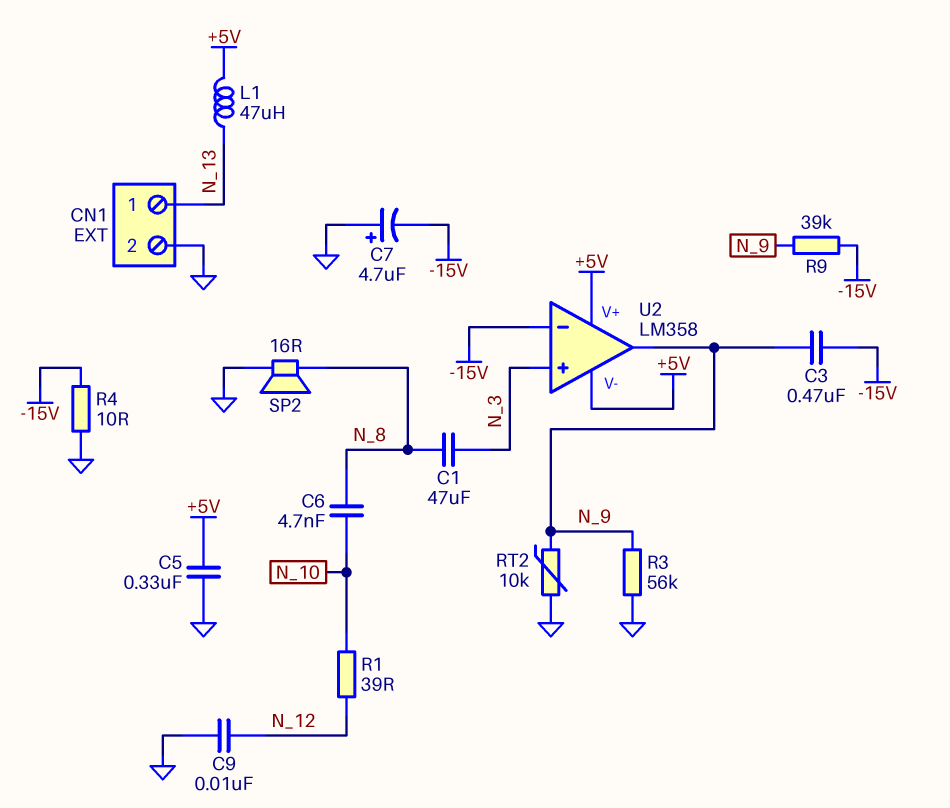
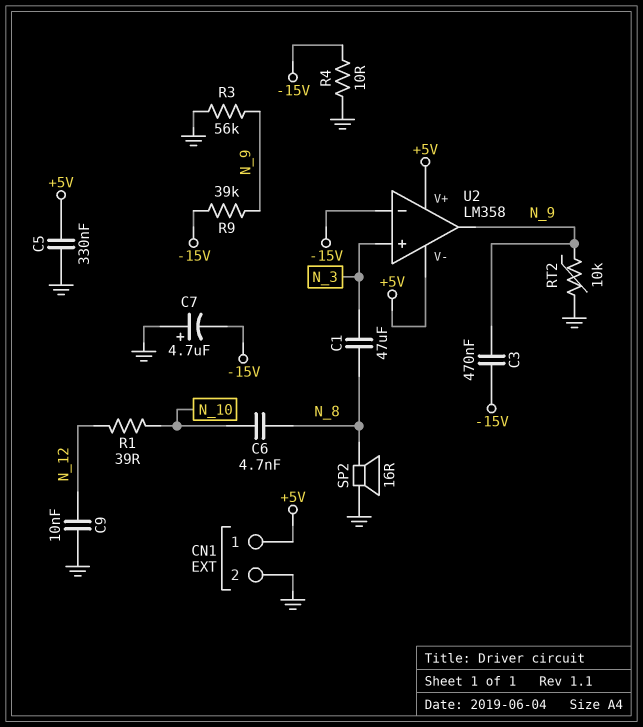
CN1 pin 1: N_13 -> +5V
L1: 47uH (+5V, N_13) -> none

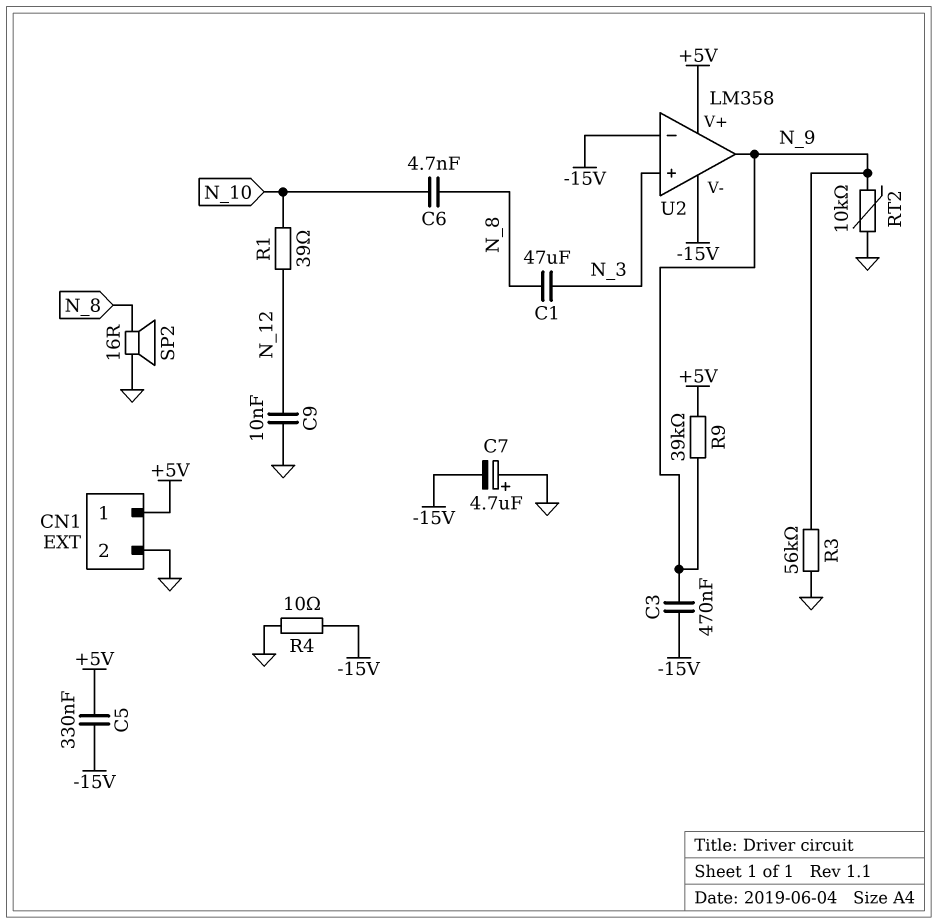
C5: 330nF (+5V, GND) -> 330nF (+5V, -15V)
R9: 39k (-15V, N_9) -> 39k (+5V, N_9)
U2 pin V-: +5V -> -15V

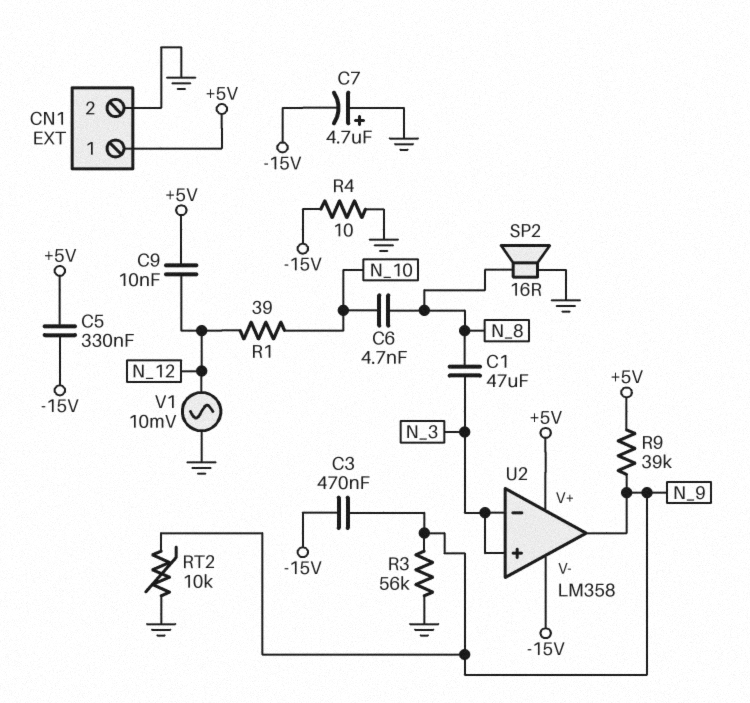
C9: 10nF (GND, N_12) -> 10nF (+5V, N_12)
U2 pin in-: -15V -> N_3
V1: none -> AC 10mV (GND, N_12)

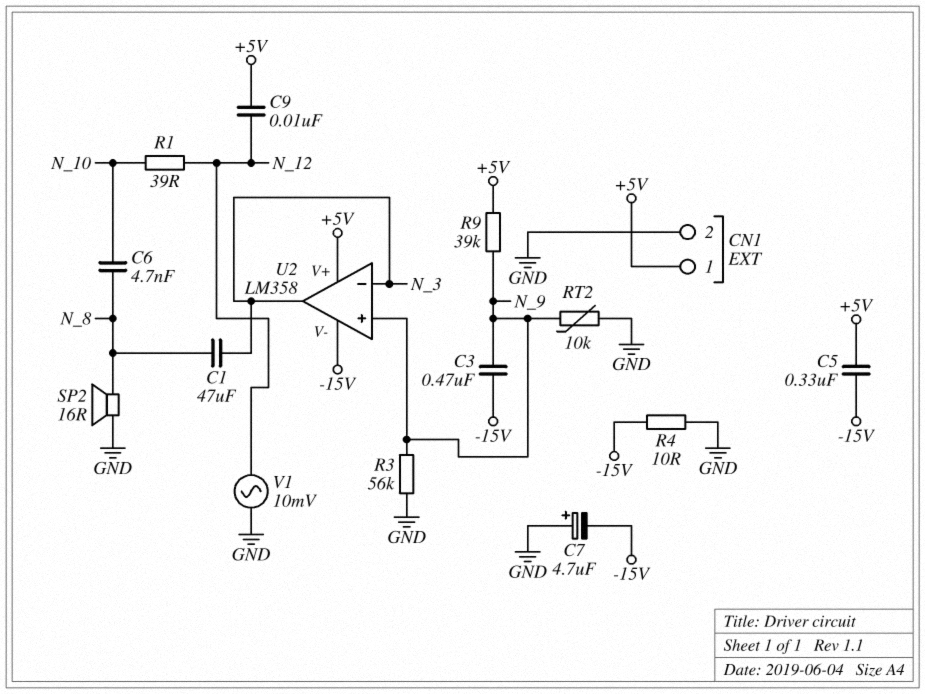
U2 pin in+: N_3 -> N_9
U2 pin out: N_9 -> N_3

